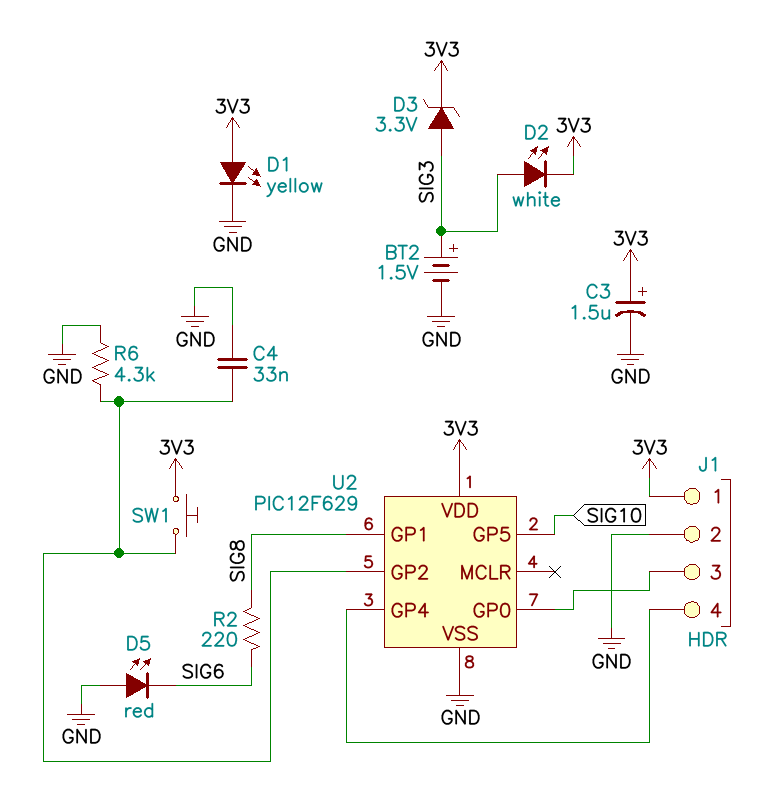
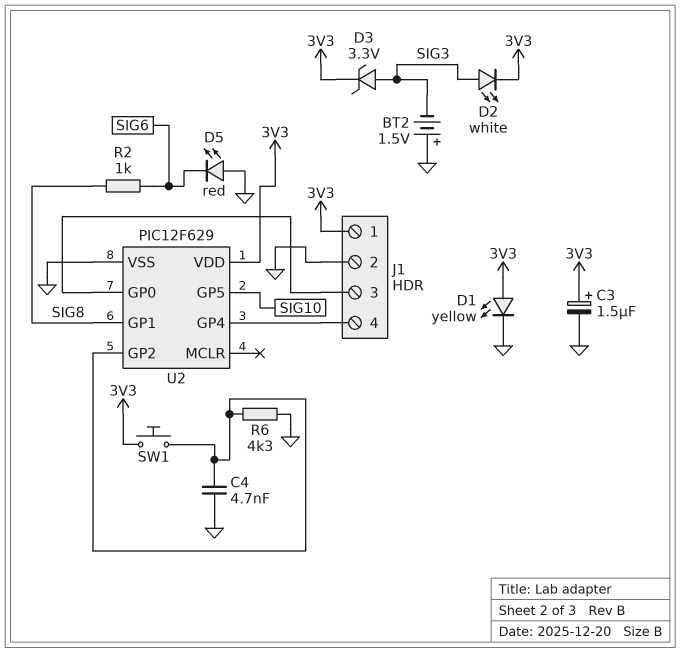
BT2: 1.5V (plus SIG3, minus GND) -> 1.5V (plus GND, minus SIG3)
C4: 33nF (GND, U2/GP2) -> 4.7nF (GND, U2/GP2)
R2: 220 (SIG6, SIG8) -> 1k (SIG6, SIG8)

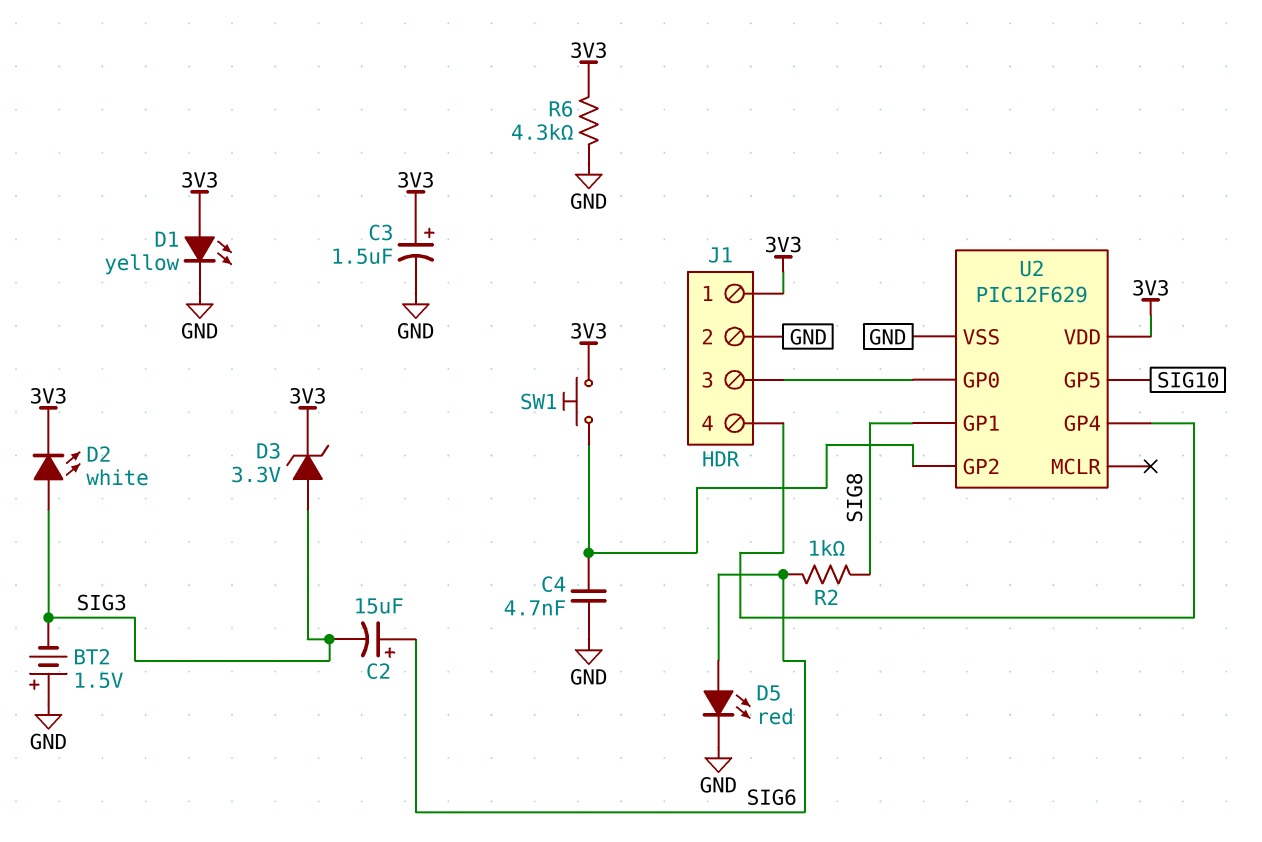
C2: none -> 15uF (plus SIG6, minus SIG3)
D5: LED red (A GND, K SIG6) -> LED red (A SIG6, K GND)
R6: 4.3k (GND, U2/GP2) -> 4.3k (3V3, GND)

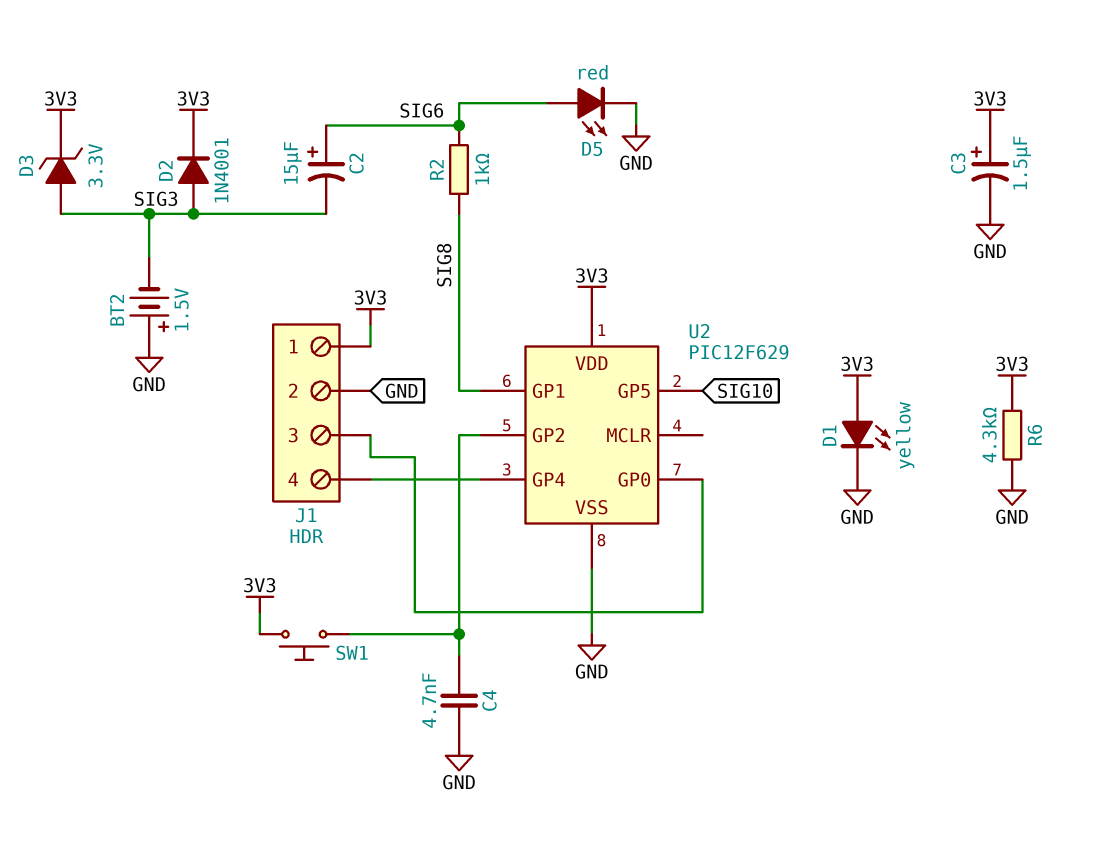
D2: LED white (A SIG3, K 3V3) -> diode 1N4001 (A SIG3, K 3V3)

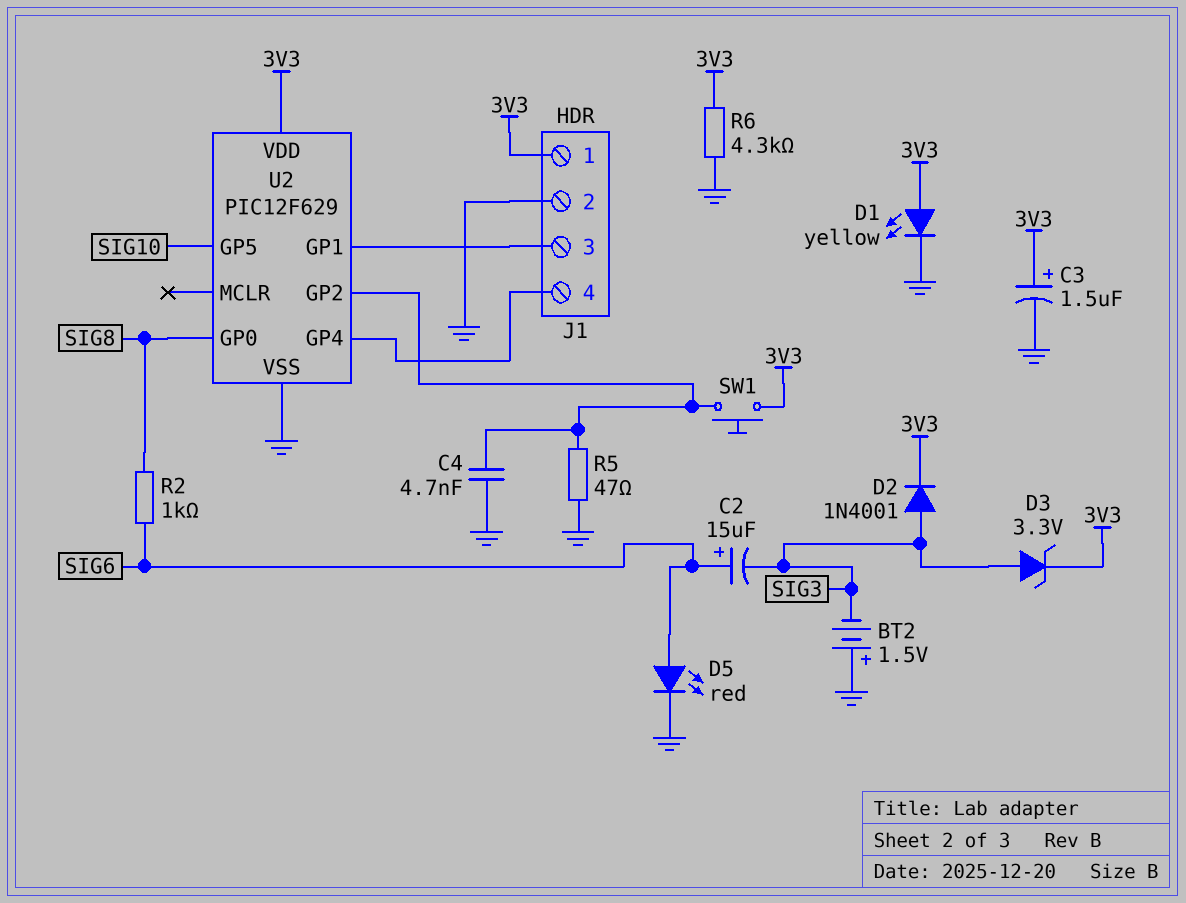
R5: none -> 47 (GND, U2/GP2)
U2 pin GP0: J1/3 -> SIG8
U2 pin GP1: SIG8 -> J1/3

